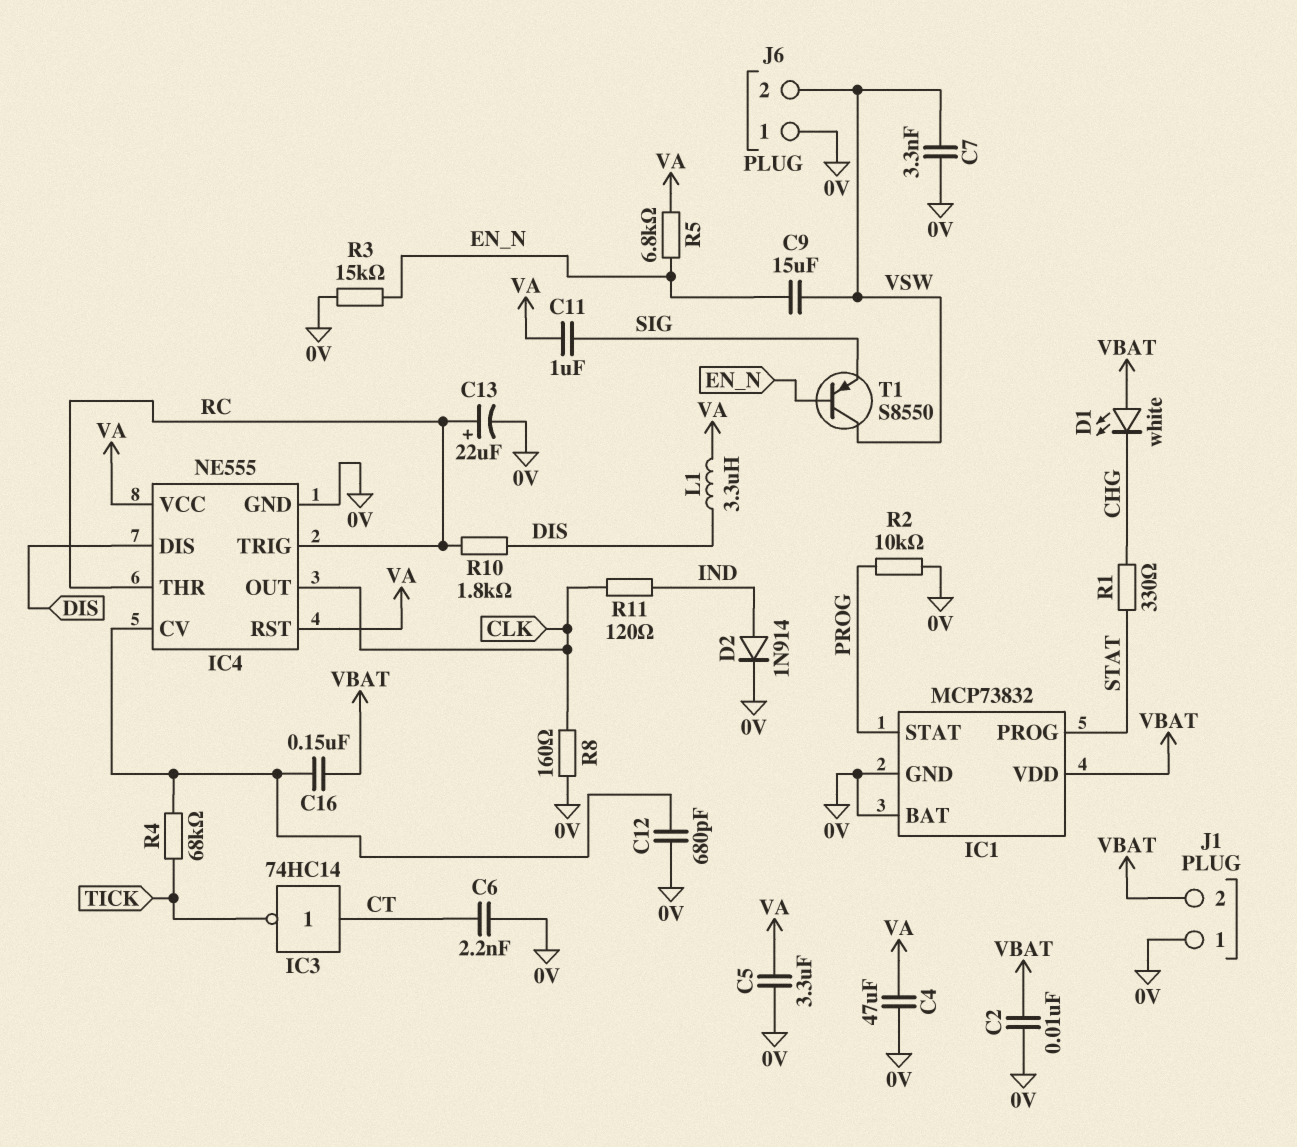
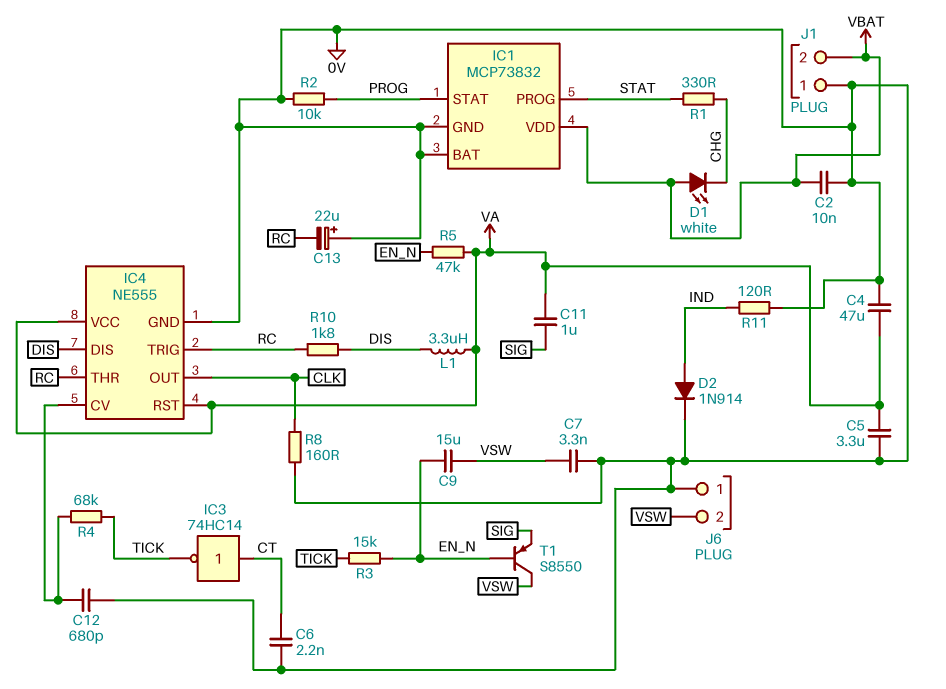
C13: 22uF (plus RC, minus 0V) -> 22uF (plus 0V, minus RC)
C16: 150nF (IC4/CV, VBAT) -> none
R3: 15k (0V, EN_N) -> 15k (EN_N, TICK)
R5: 6.8k (EN_N, VA) -> 47k (EN_N, VA)
R11: 120 (CLK, IND) -> 120 (0V, IND)

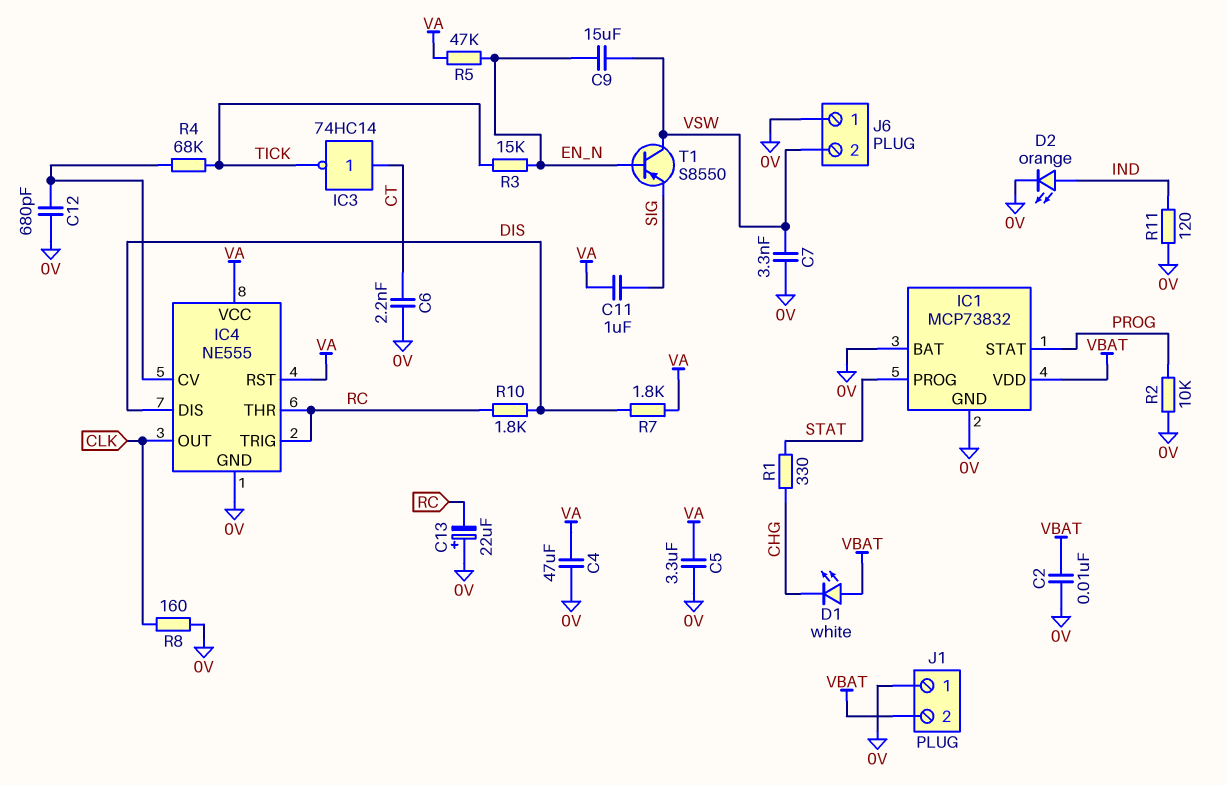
D2: diode 1N914 (A IND, K 0V) -> LED orange (A IND, K 0V)
L1: 3.3uH (DIS, VA) -> none
R7: none -> 1.8k (DIS, VA)

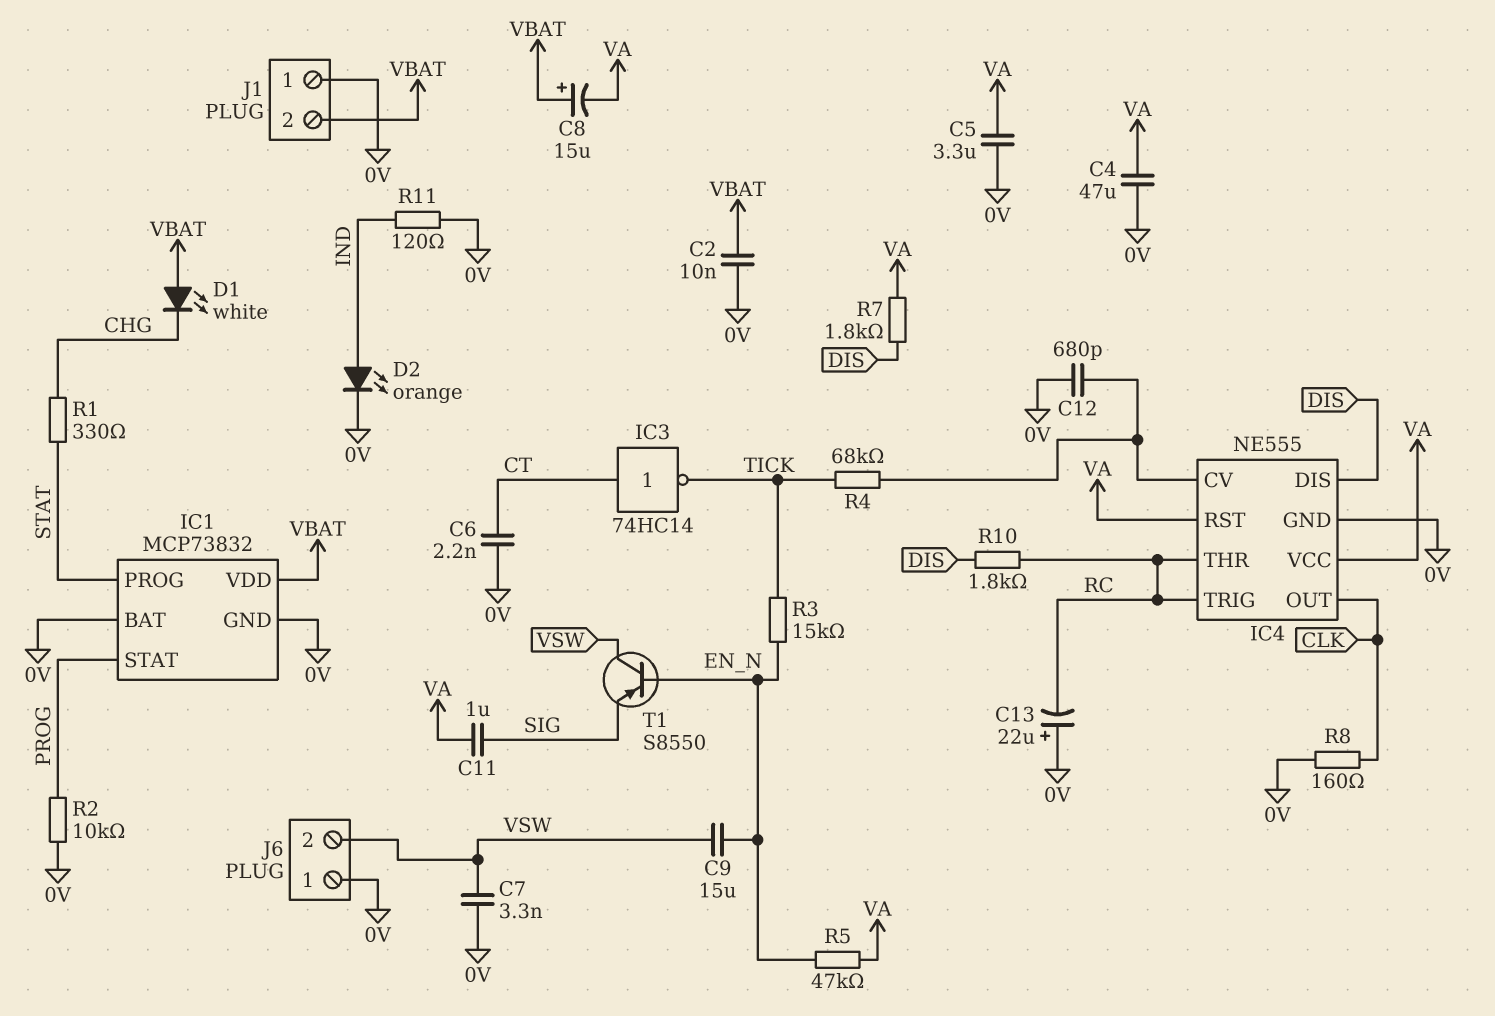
C8: none -> 15uF (plus VBAT, minus VA)

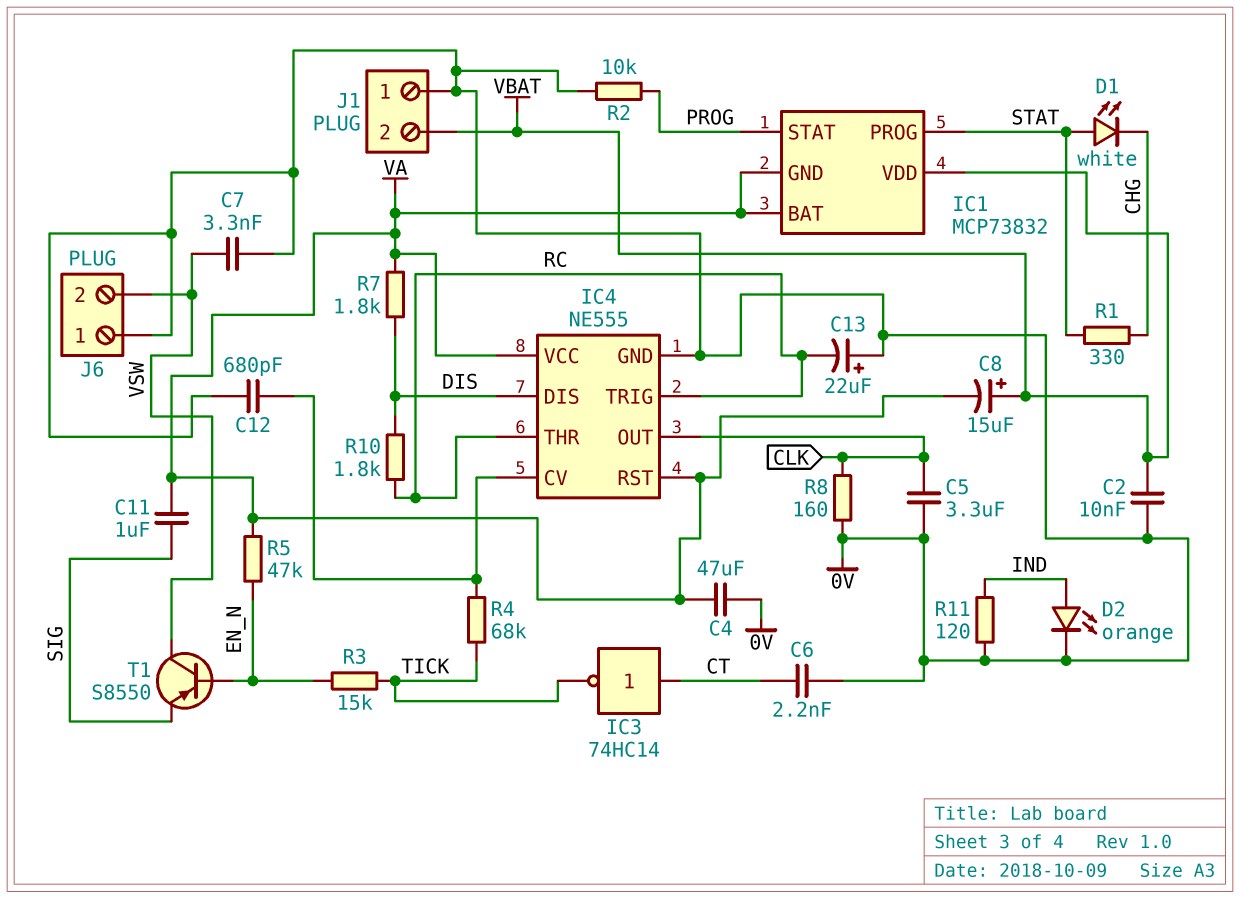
C5: 3.3uF (0V, VA) -> 3.3uF (0V, CLK)
C9: 15uF (EN_N, VSW) -> none
D1: LED white (A VBAT, K CHG) -> LED white (A STAT, K CHG)
IC1 pin BAT: 0V -> VA
IC1 pin GND: 0V -> VA

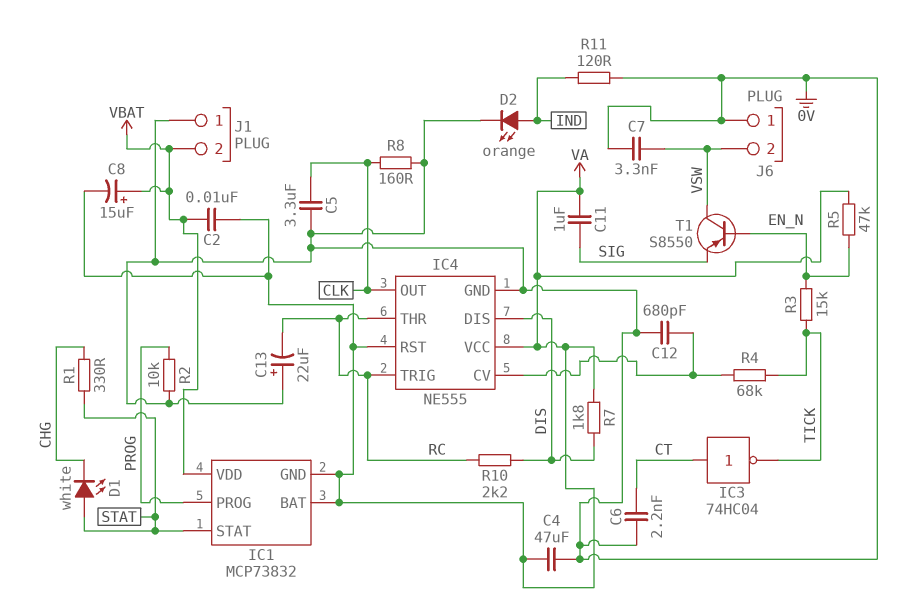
C2: 10nF (0V, VBAT) -> 10nF (VA, VBAT)
IC1 pin PROG: STAT -> PROG
IC1 pin STAT: PROG -> STAT
IC3: NOT 74HC14 (in CT, out TICK) -> NOT 74HC04 (in CT, out TICK)
R10: 1.8k (DIS, RC) -> 2.2k (DIS, RC)

